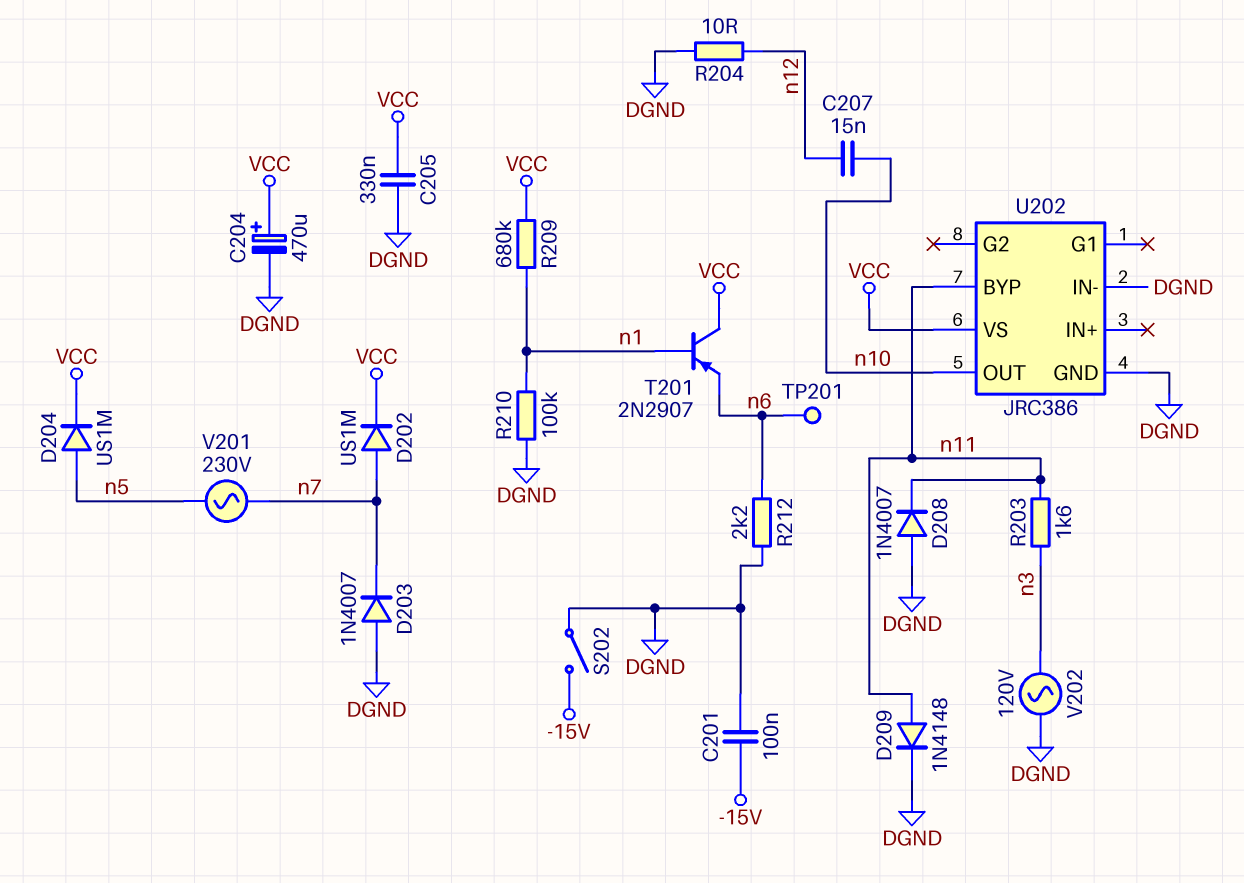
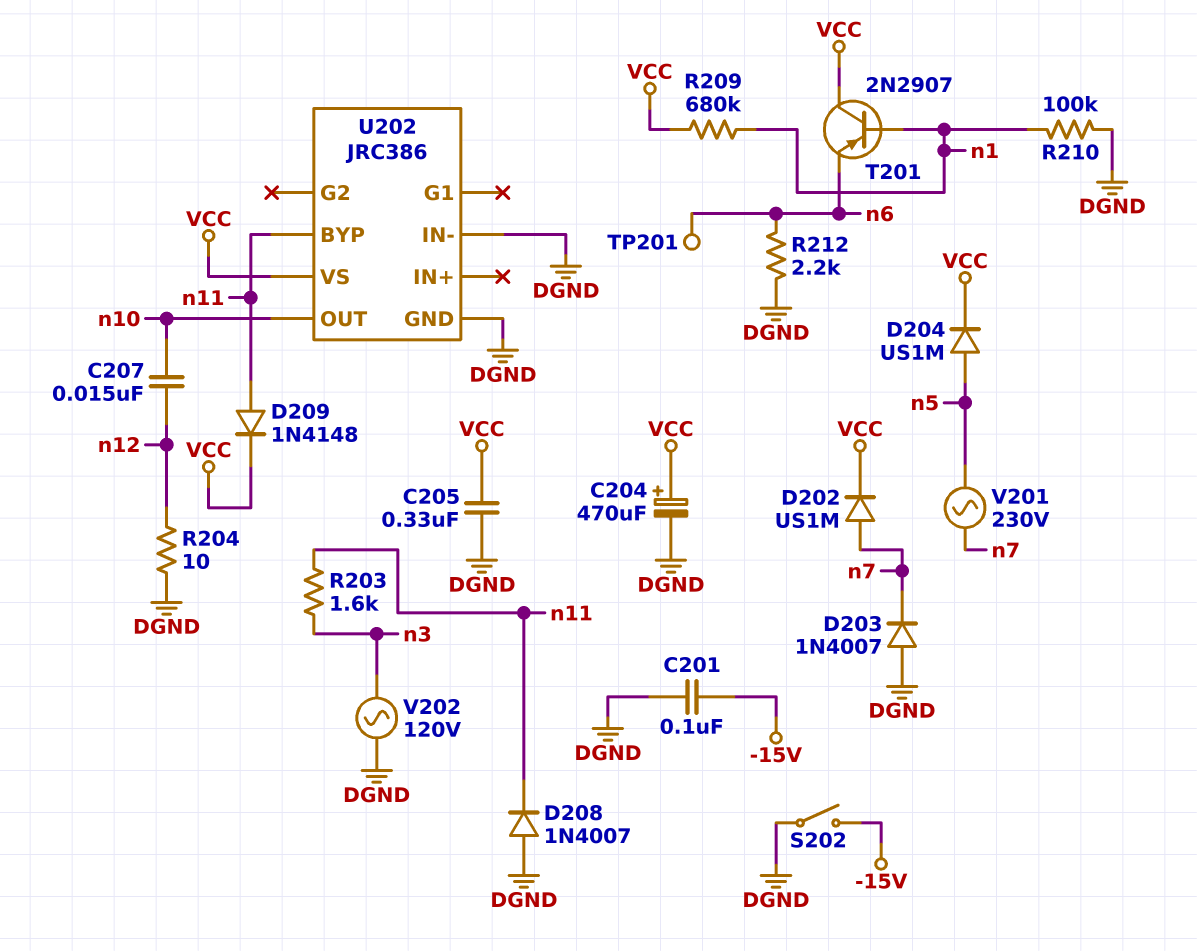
D209: diode 1N4148 (A n11, K DGND) -> diode 1N4148 (A n11, K VCC)

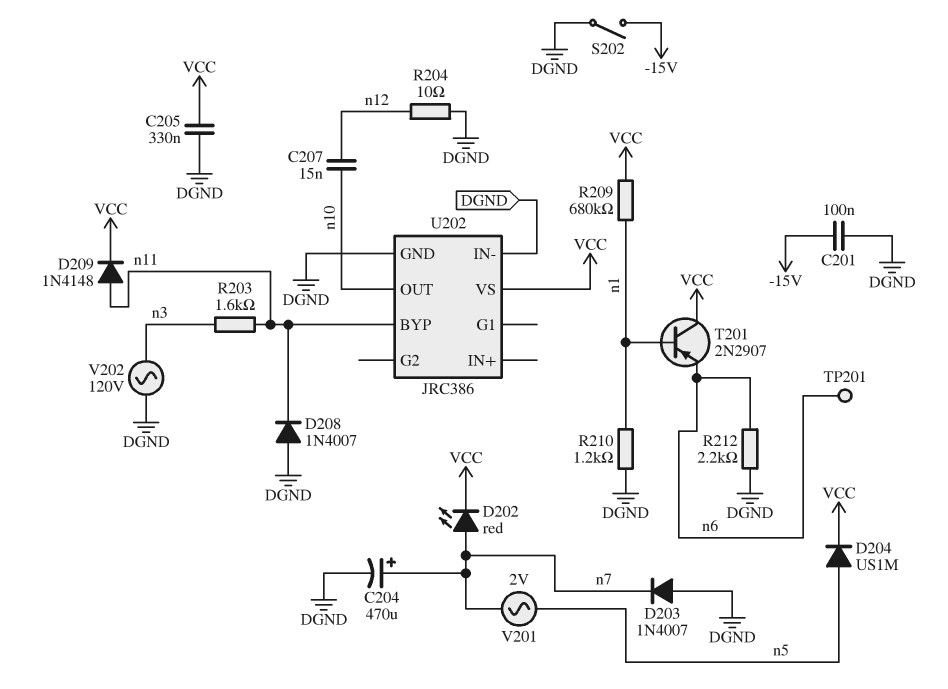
C204: 470uF (plus VCC, minus DGND) -> 470uF (plus n7, minus DGND)
D202: diode US1M (A n7, K VCC) -> LED red (A n7, K VCC)
R210: 100k (DGND, n1) -> 1.2k (DGND, n1)
V201: AC 230V (n5, n7) -> AC 2V (n5, n7)

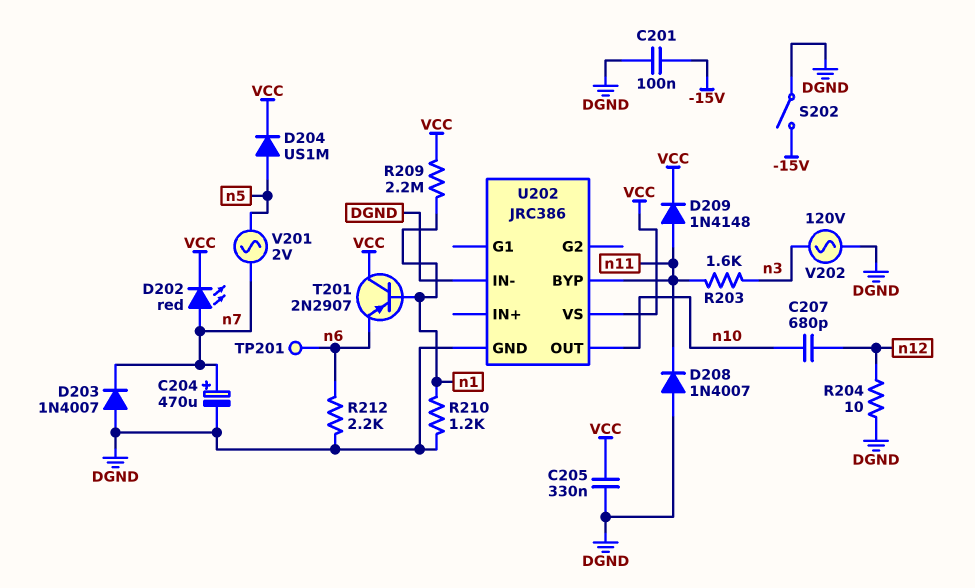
C207: 15nF (n10, n12) -> 680pF (n10, n12)
R209: 680k (VCC, n1) -> 2.2M (VCC, n1)

